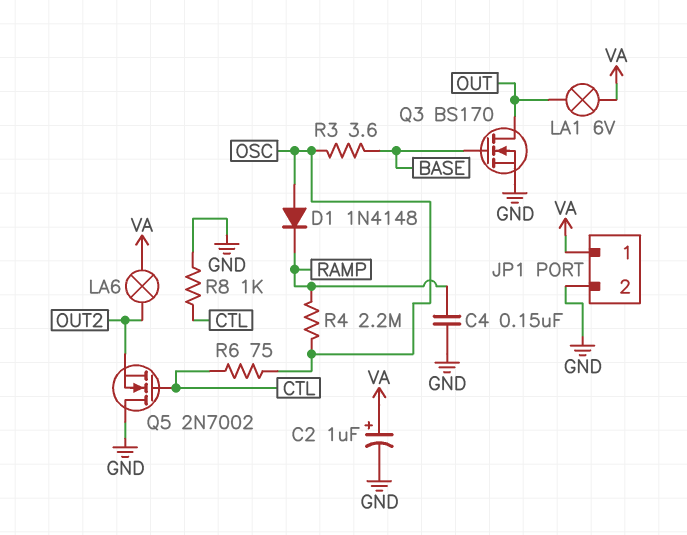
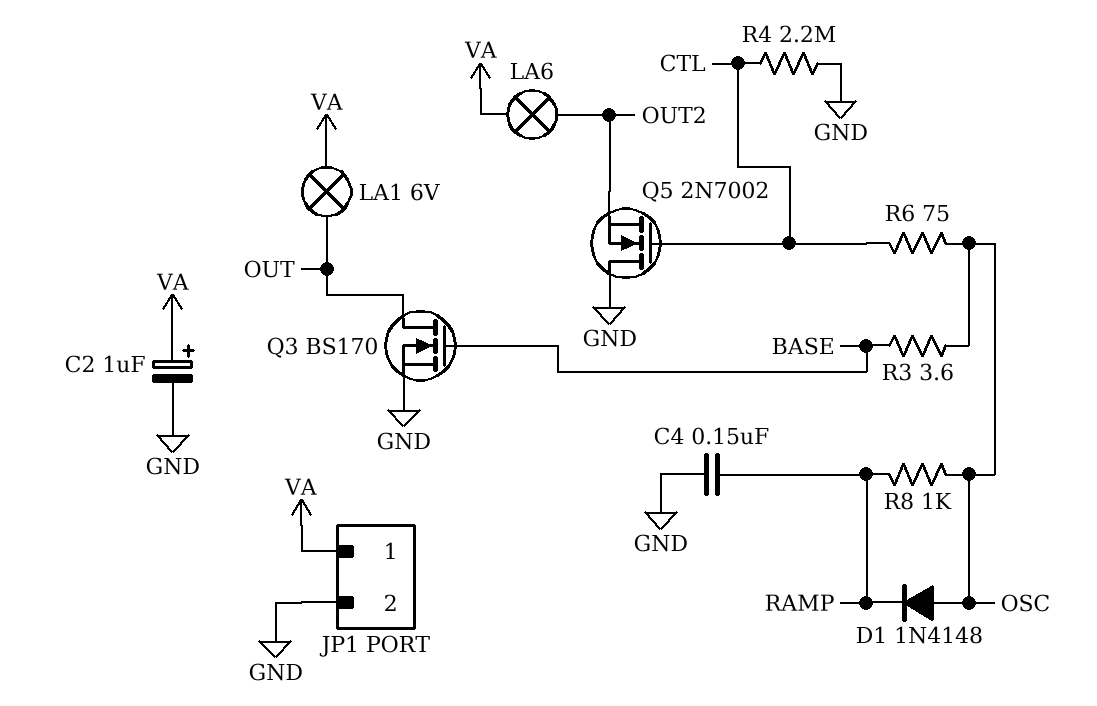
R4: 2.2M (OSC, RAMP) -> 2.2M (CTL, GND)
R8: 1k (CTL, GND) -> 1k (OSC, RAMP)

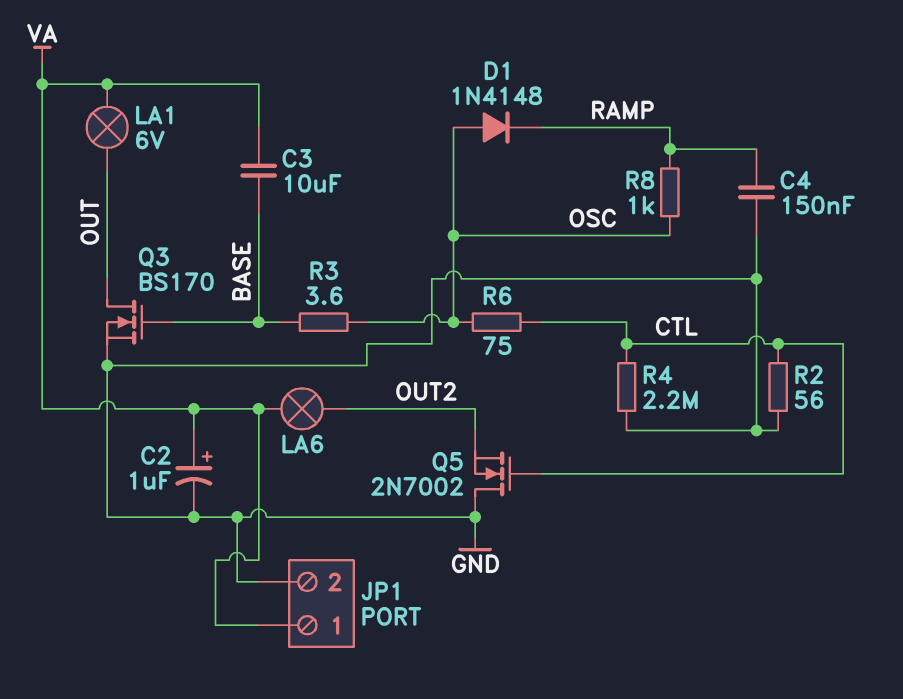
C3: none -> 10uF (BASE, VA)
R2: none -> 56 (CTL, GND)

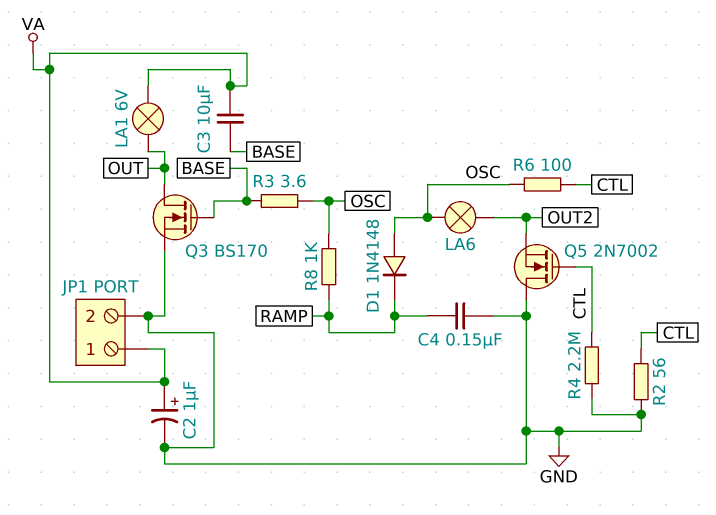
LA6: lamp (OUT2, VA) -> lamp (OSC, OUT2)
R6: 75 (CTL, OSC) -> 100 (CTL, OSC)

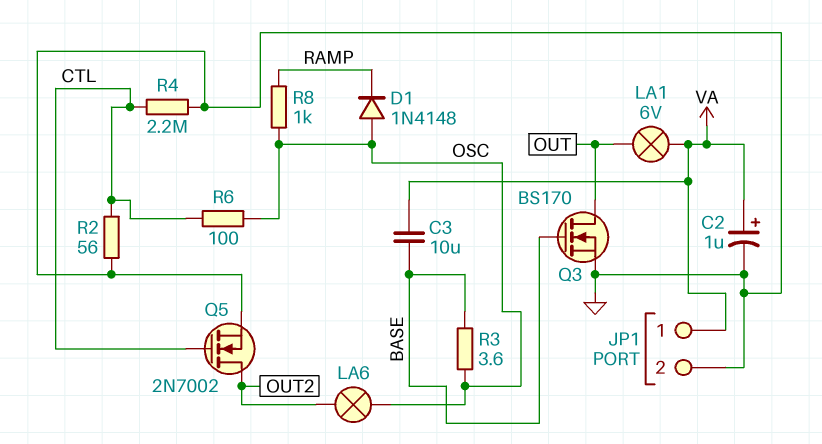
C4: 150nF (GND, RAMP) -> none
Q5: NMOS 2N7002 (G CTL, D GND, S OUT2) -> NMOS 2N7002 (G CTL, D OUT2, S GND)

